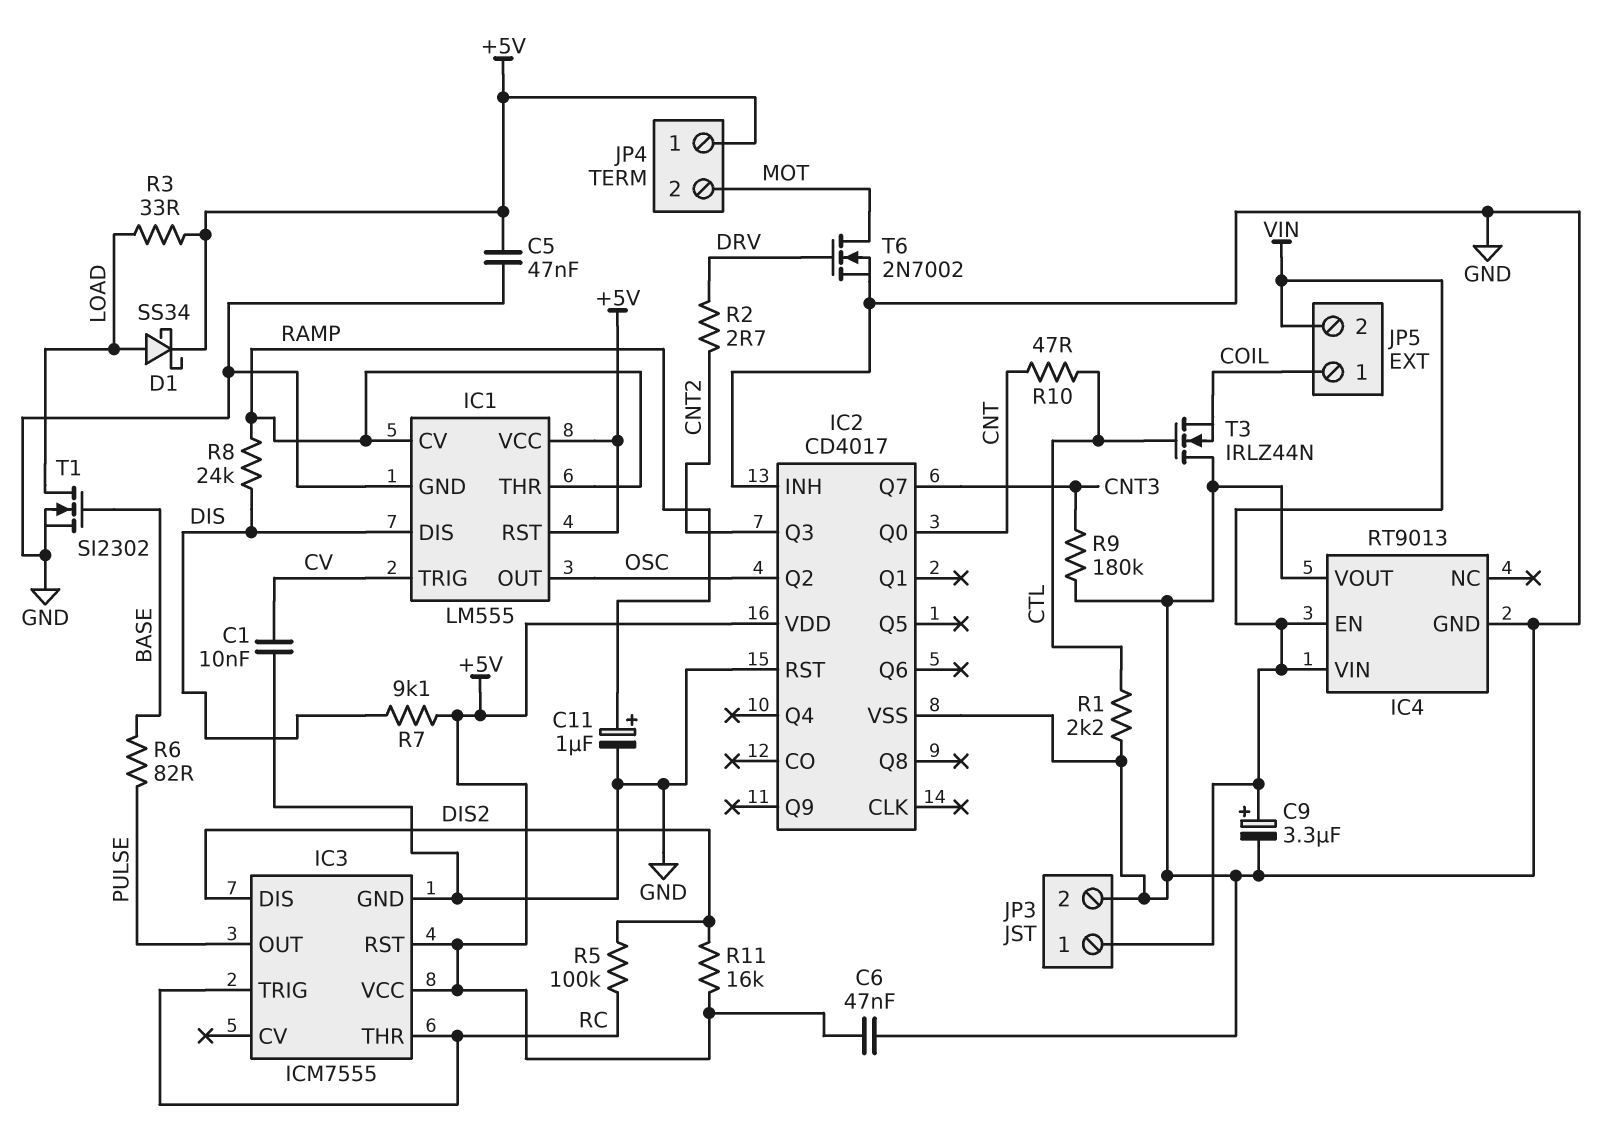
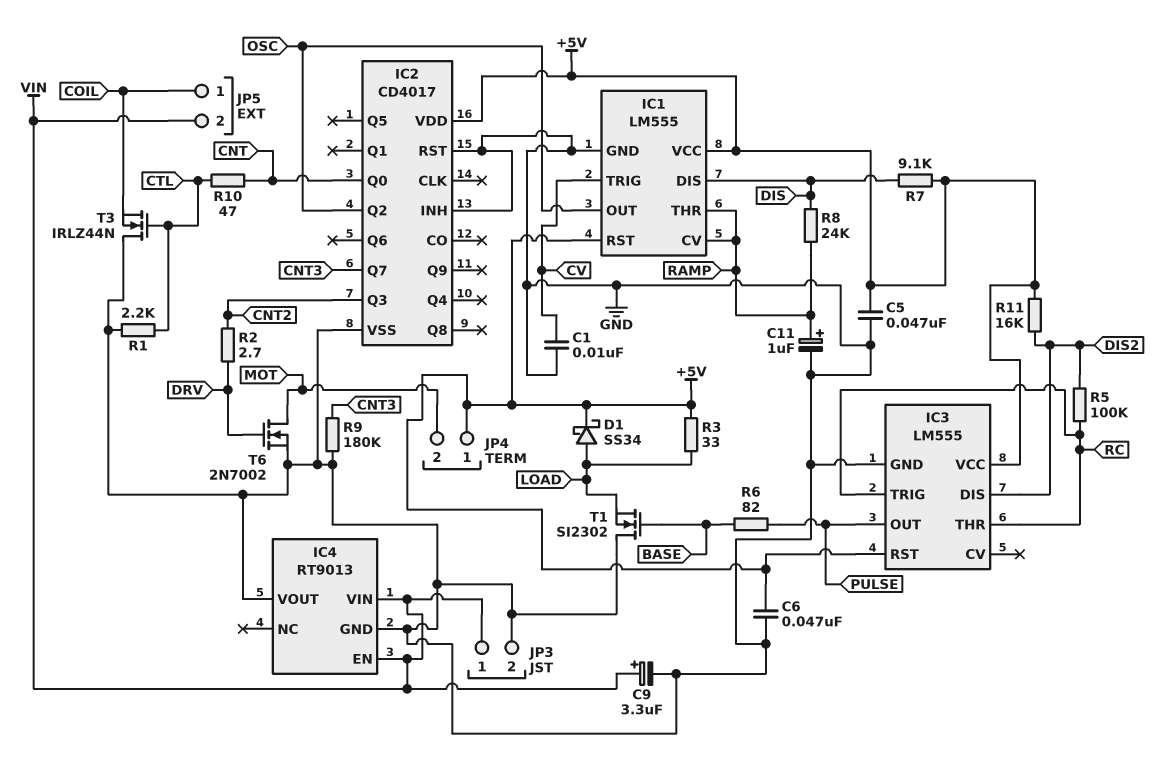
IC3: ICM7555 -> LM555
T1: NMOS SI2302 (G BASE, D LOAD, S GND) -> NMOS SI2302 (G BASE, D GND, S LOAD)

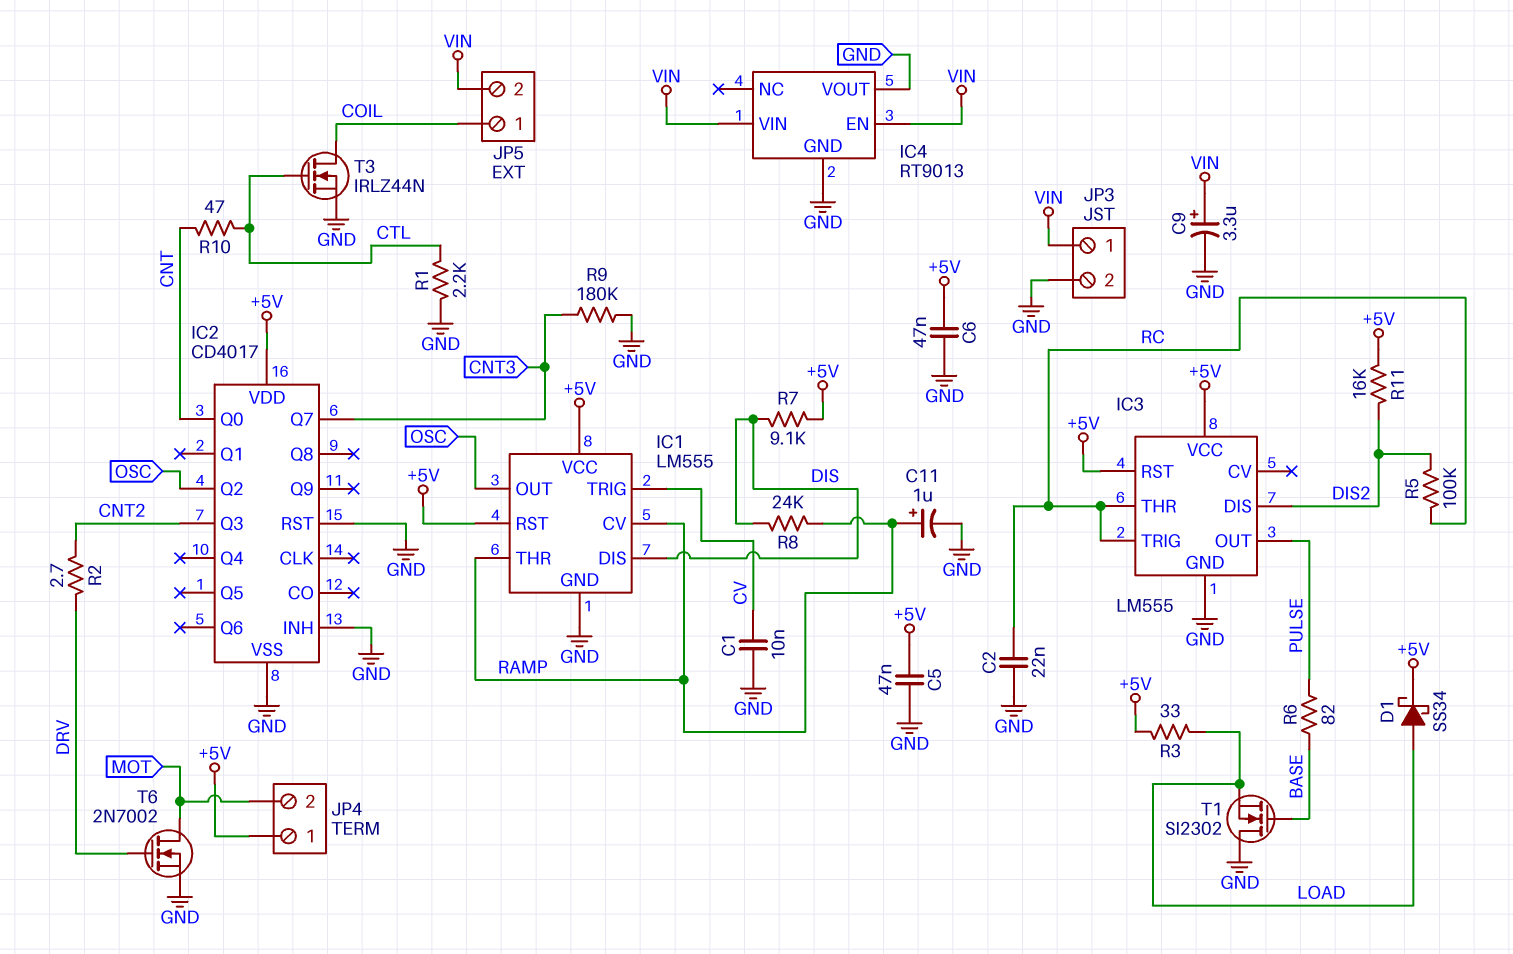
C2: none -> 22nF (GND, RC)
T3: NMOS IRLZ44N (G CTL, D GND, S COIL) -> NMOS IRLZ44N (G CTL, D COIL, S GND)

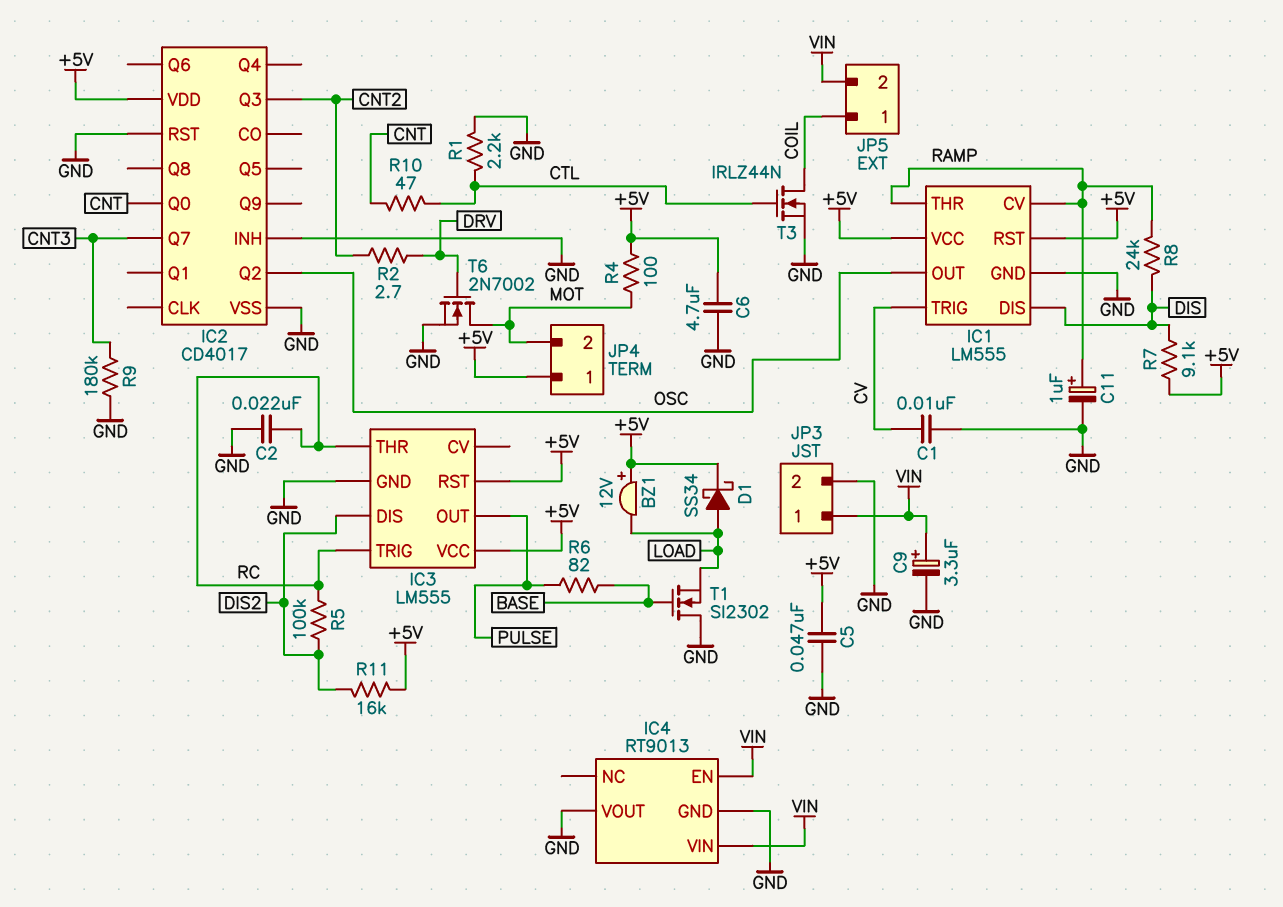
BZ1: none -> buzzer 12V (plus +5V, minus LOAD)
C6: 47nF (+5V, GND) -> 4.7uF (+5V, GND)
R3: 33 (+5V, LOAD) -> none
R4: none -> 100 (+5V, MOT)

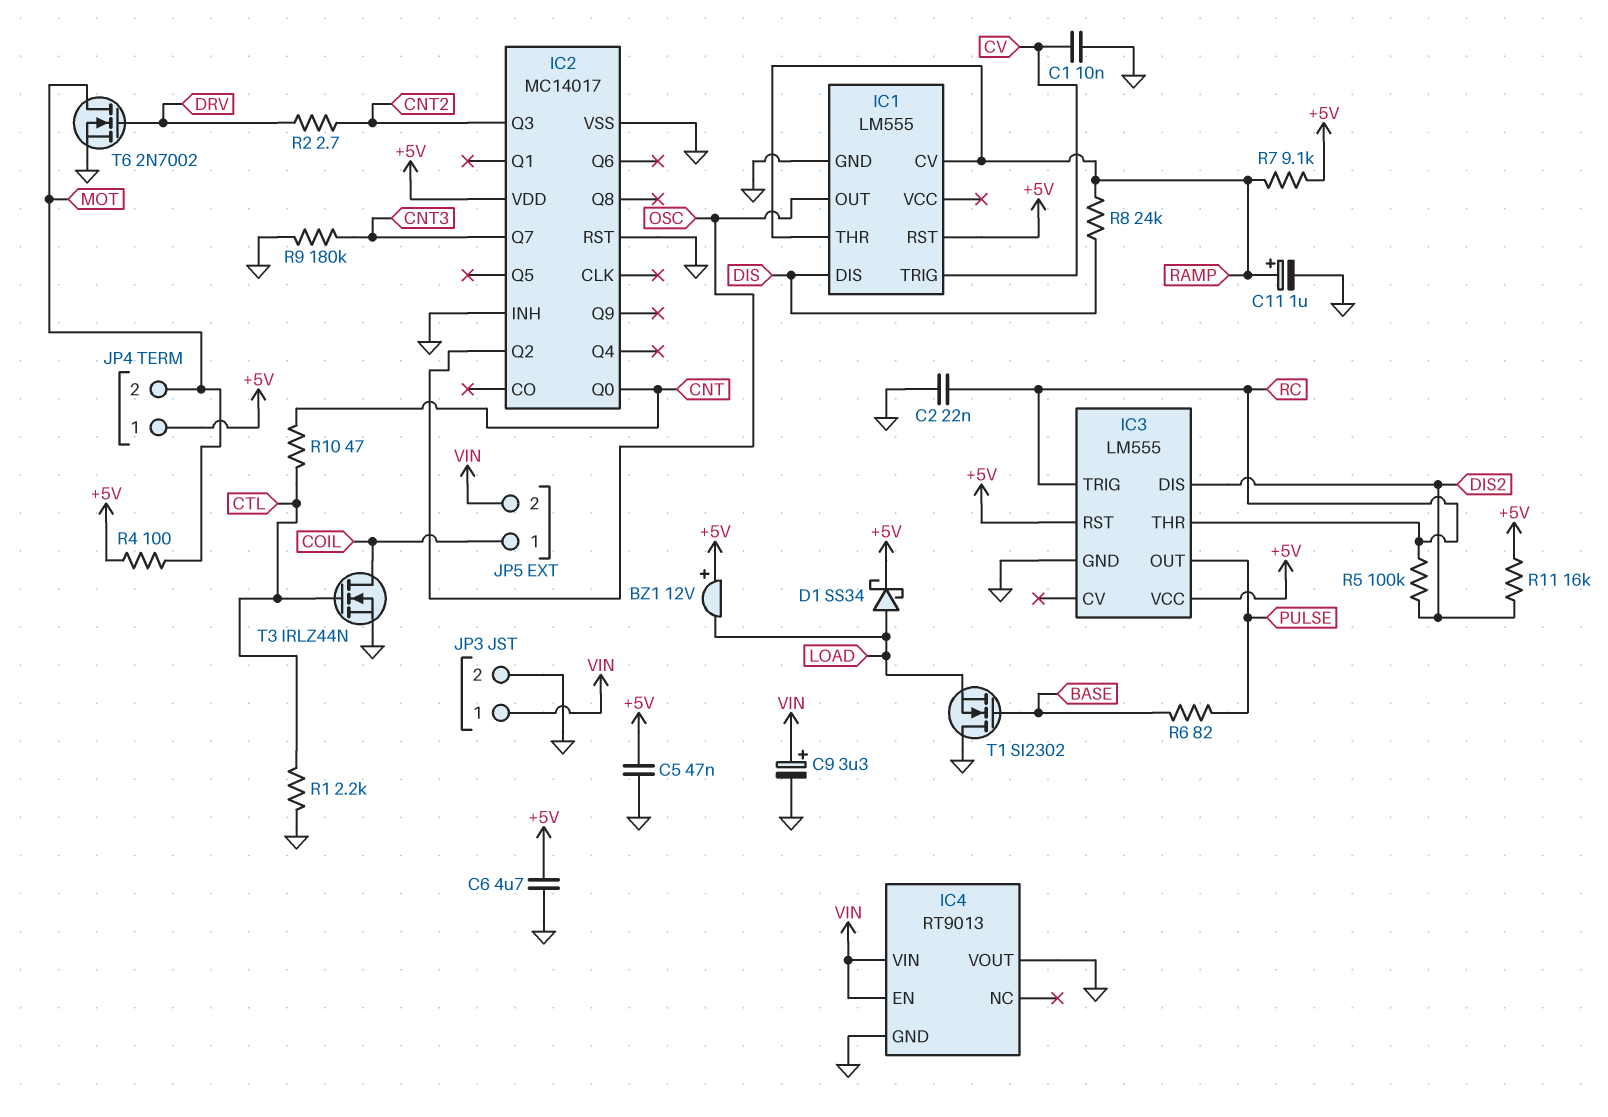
IC1 pin VCC: +5V -> none
IC2: CD4017 -> MC14017
R7: 9.1k (+5V, DIS) -> 9.1k (+5V, RAMP)

